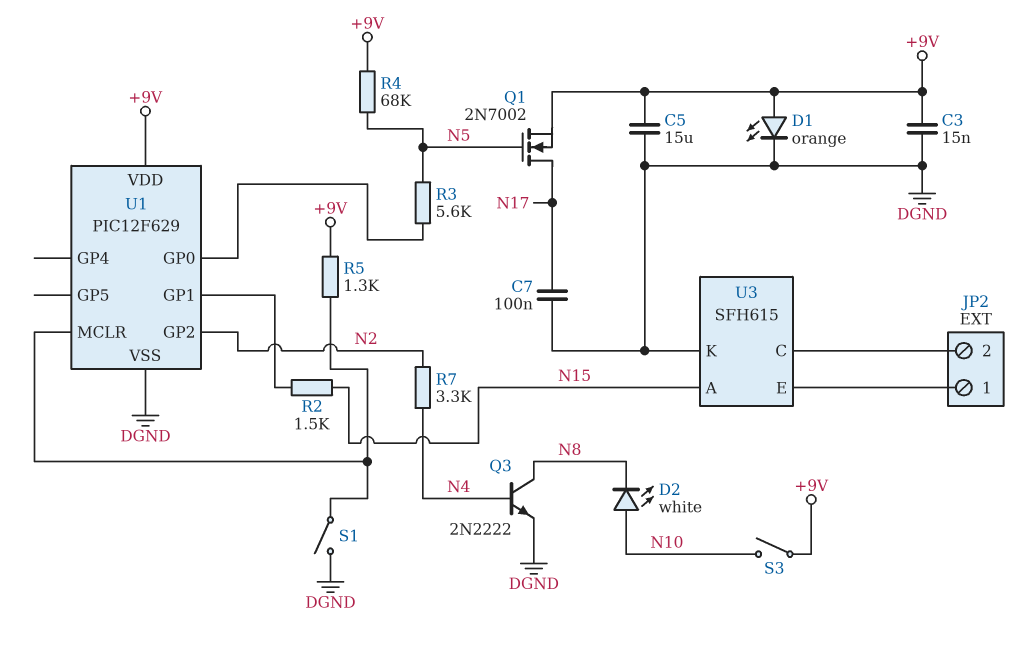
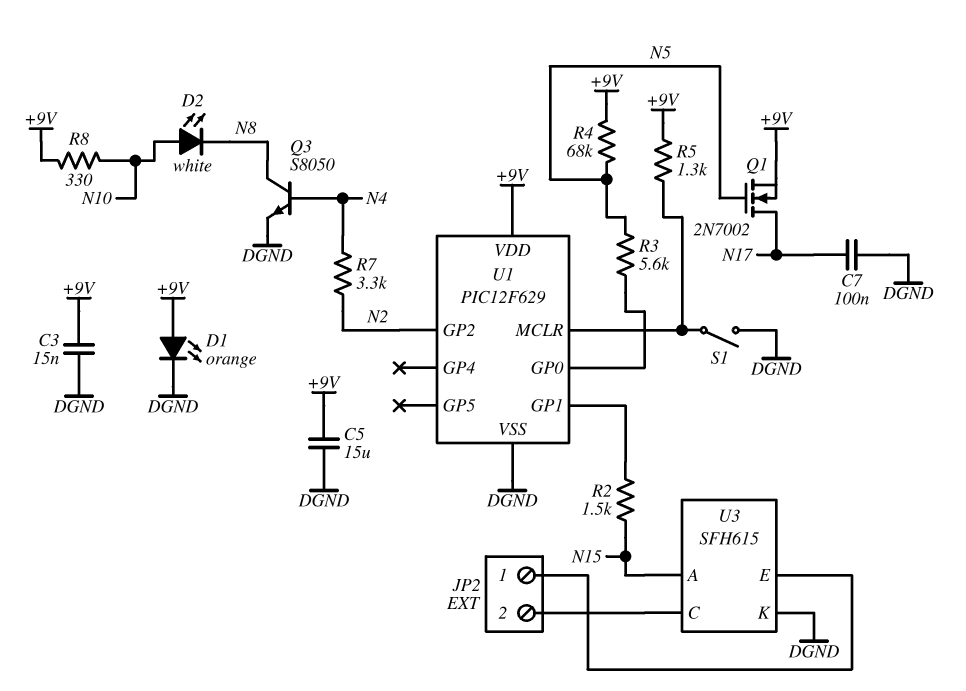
Q3: NPN 2N2222 (B N4, C N8, E DGND) -> NPN S8050 (B N4, C N8, E DGND)
R8: none -> 330 (+9V, N10)
S3: switch (+9V, N10) -> none

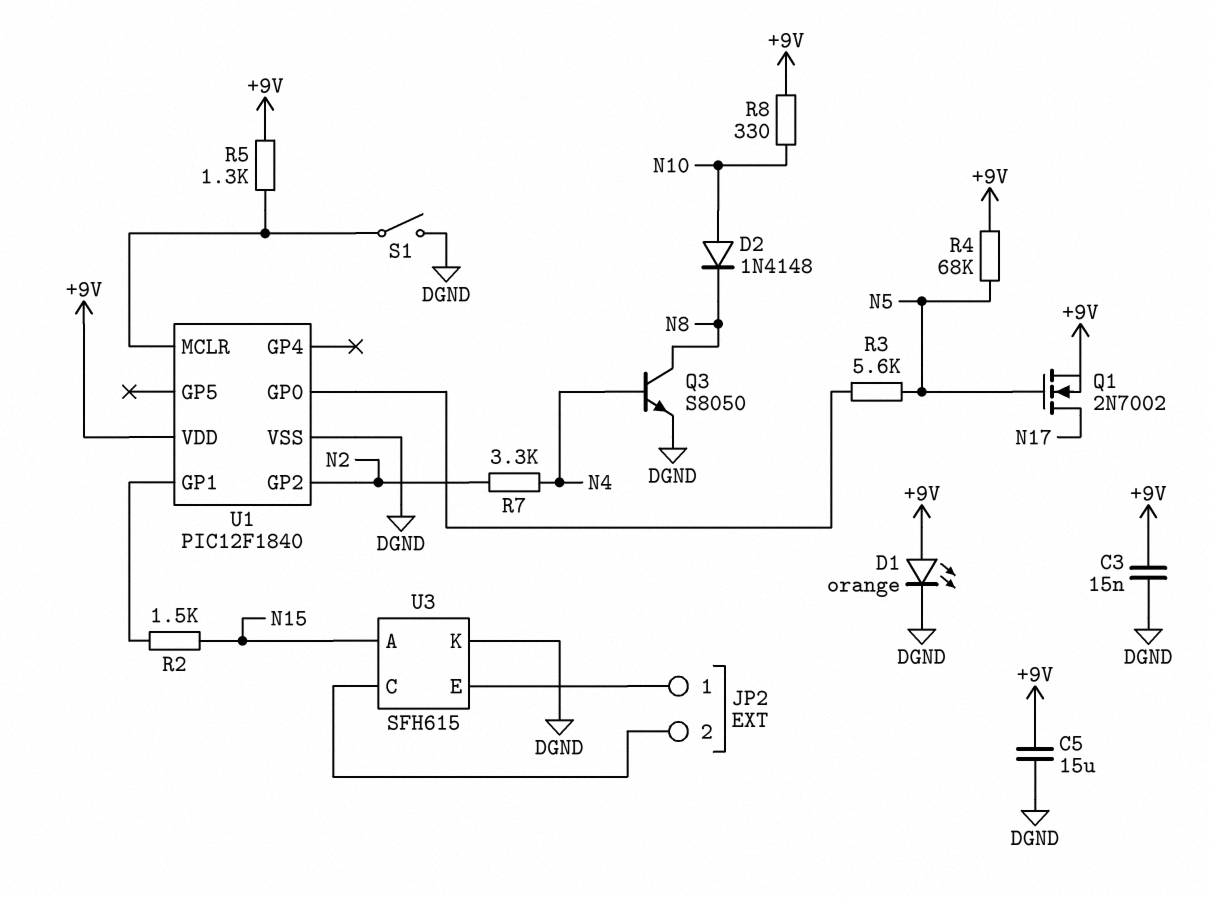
C7: 100nF (DGND, N17) -> none
D2: LED white (A N10, K N8) -> diode 1N4148 (A N10, K N8)
U1: PIC12F629 -> PIC12F1840

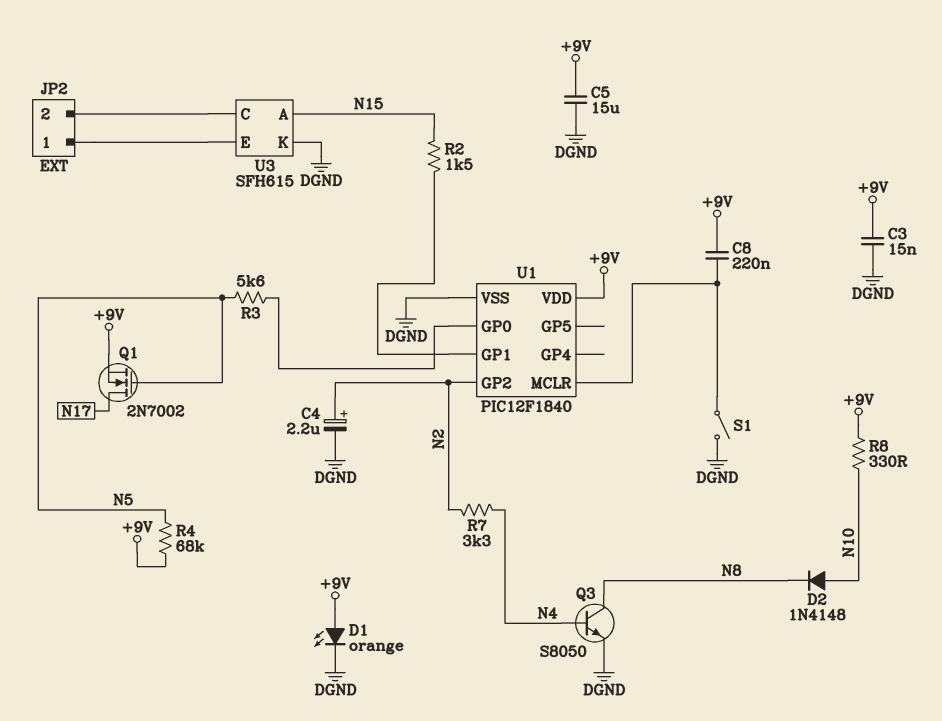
C4: none -> 2.2uF (plus N2, minus DGND)
C8: none -> 220nF (+9V, U1/MCLR)
R5: 1.3k (+9V, U1/MCLR) -> none

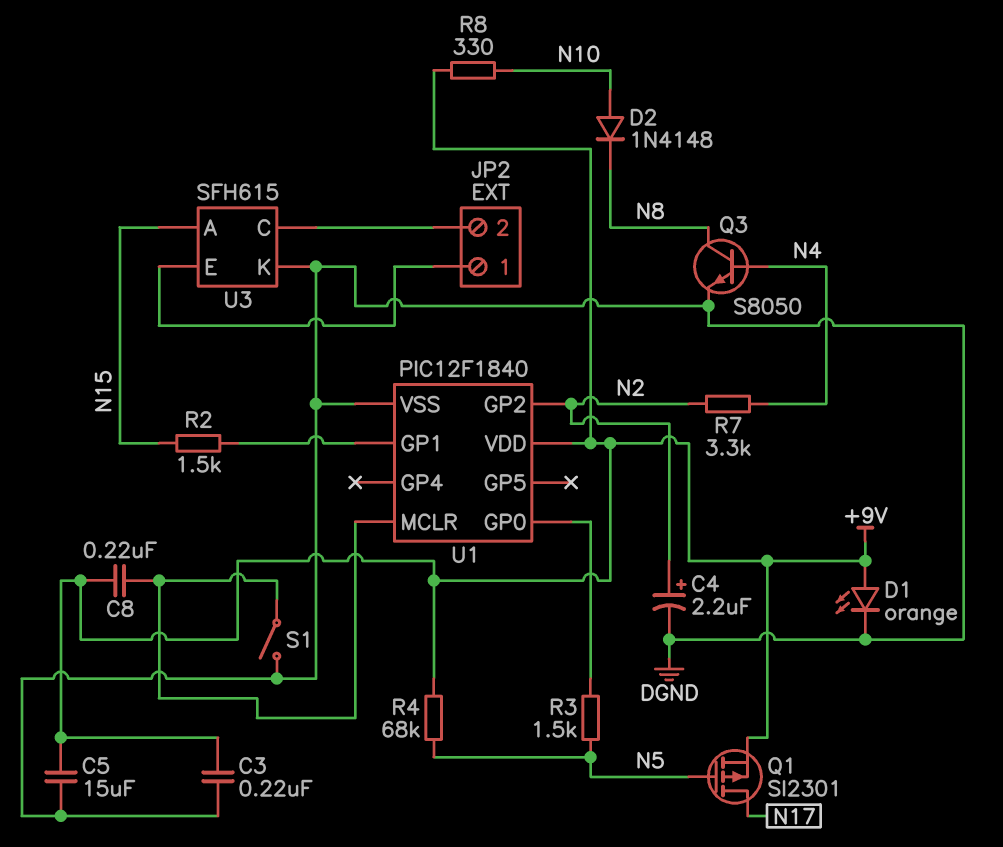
C3: 15nF (+9V, DGND) -> 220nF (+9V, DGND)
Q1: NMOS 2N7002 (G N5, D N17, S +9V) -> PMOS SI2301 (G N5, D N17, S +9V)
R3: 5.6k (N5, U1/GP0) -> 1.5k (N5, U1/GP0)

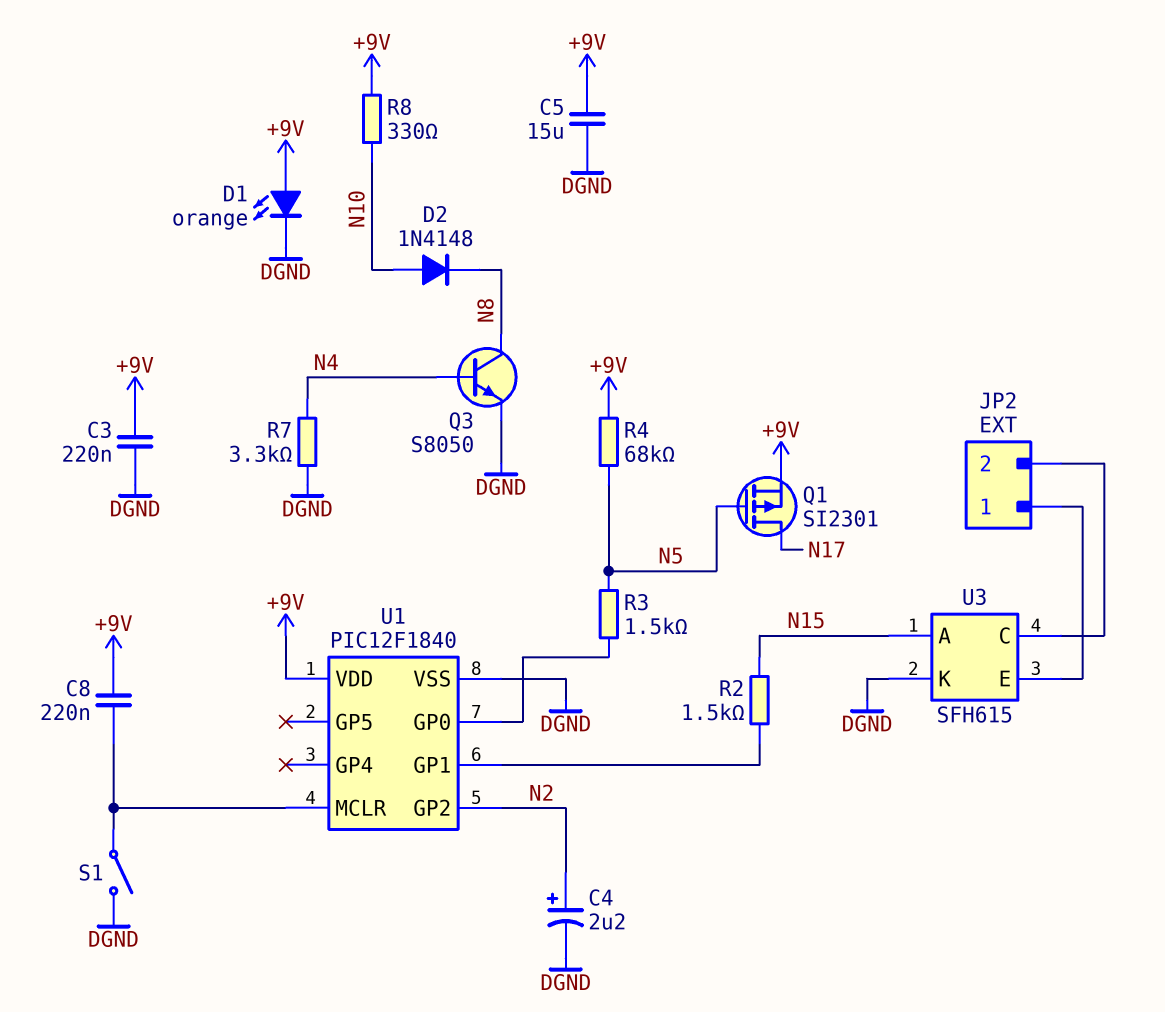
R7: 3.3k (N2, N4) -> 3.3k (DGND, N4)

